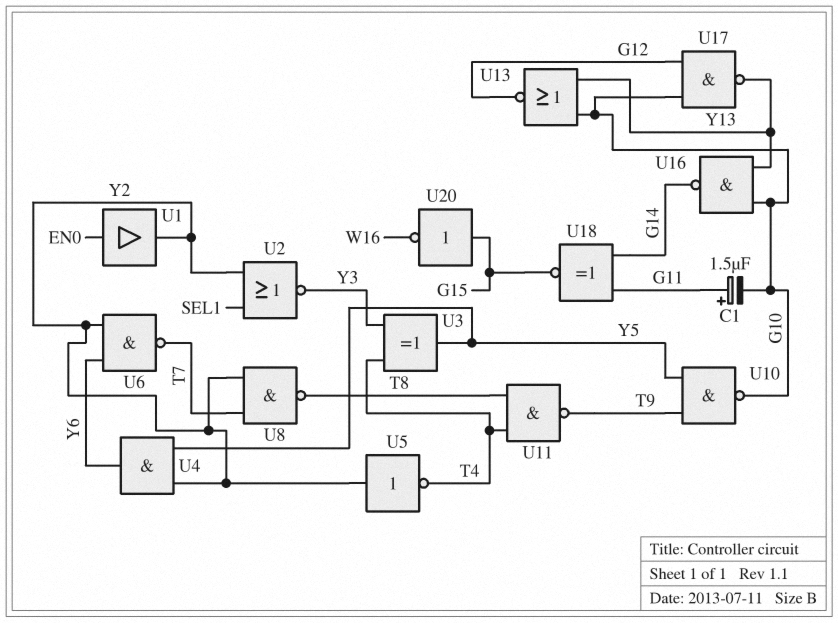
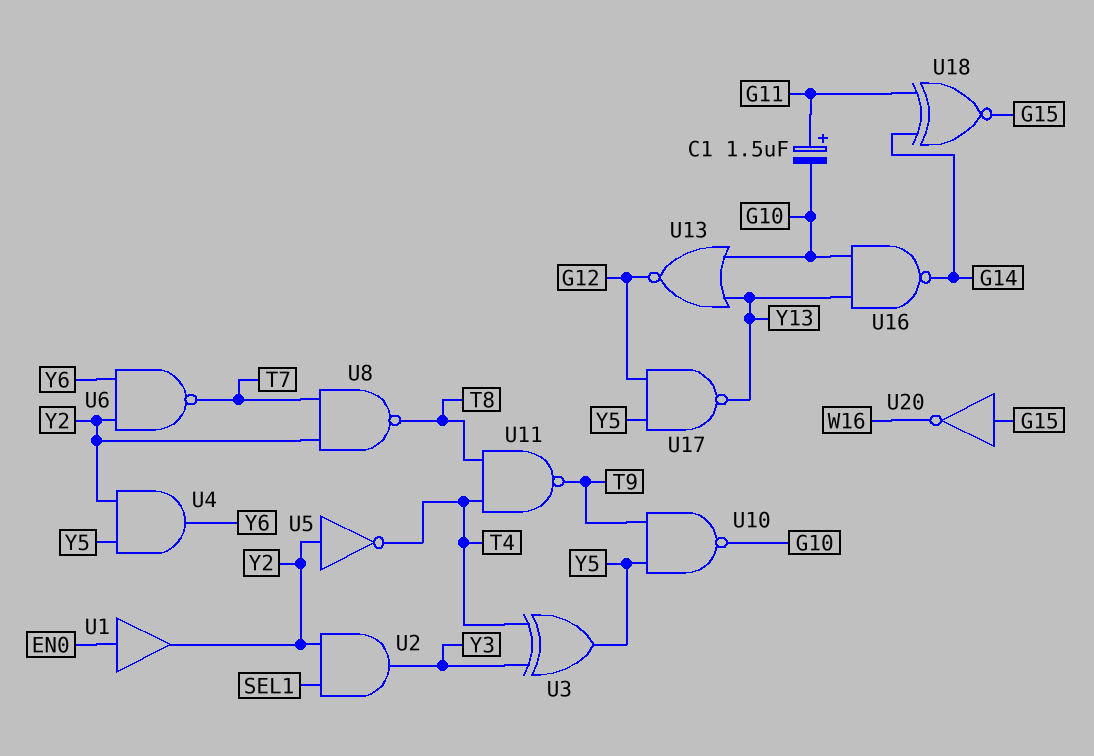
U2: NOR (in SEL1, in Y2, out Y3) -> AND (in SEL1, in Y2, out Y3)
U17: NAND (in G10, in G12, out Y13) -> NAND (in G12, in Y5, out Y13)

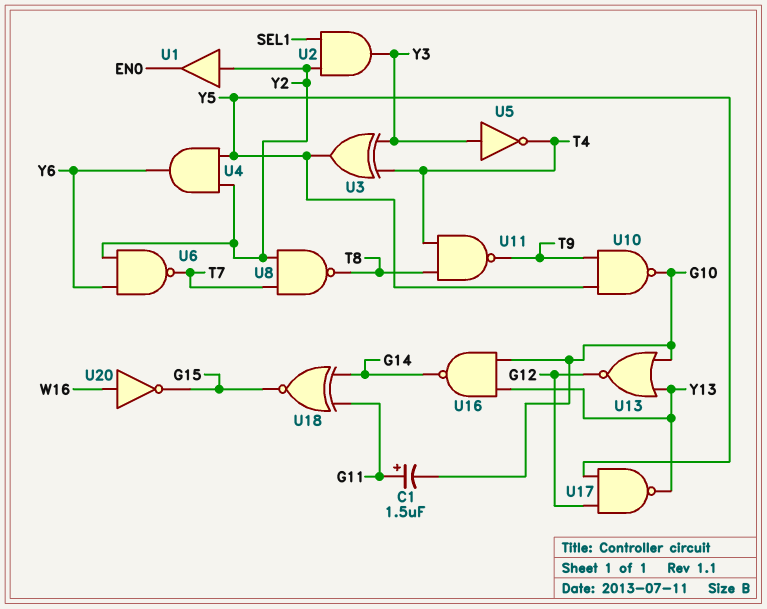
U1: buffer (in EN0, out Y2) -> buffer (in Y2, out EN0)
U5: NOT (in Y2, out T4) -> NOT (in Y3, out T4)
U20: NOT (in G15, out W16) -> NOT (in W16, out G15)

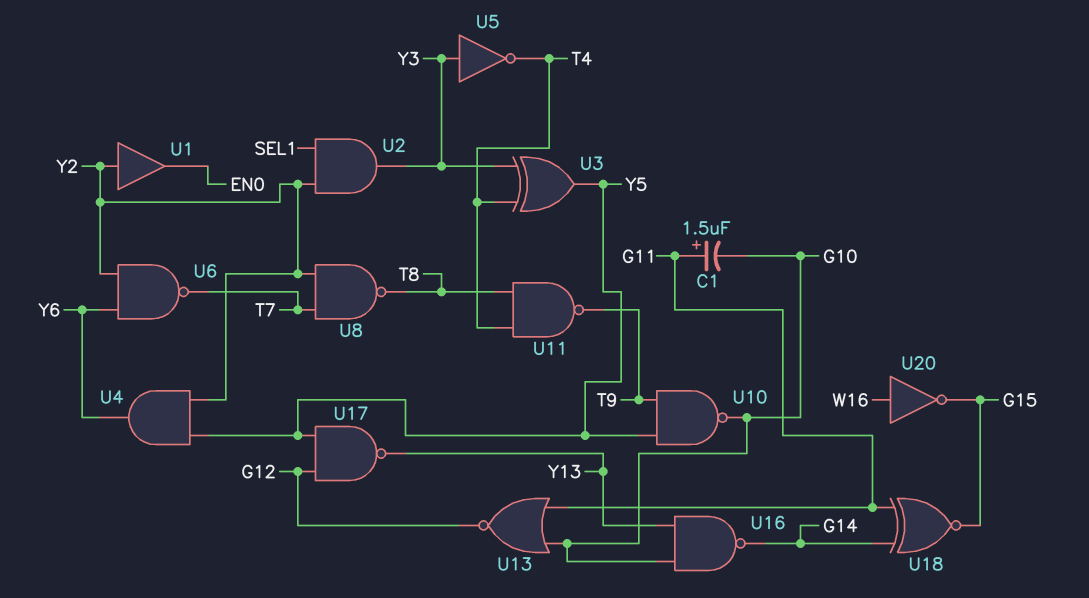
U13: NOR (in G10, in Y13, out G12) -> NOR (in G10, in G11, out G12)

